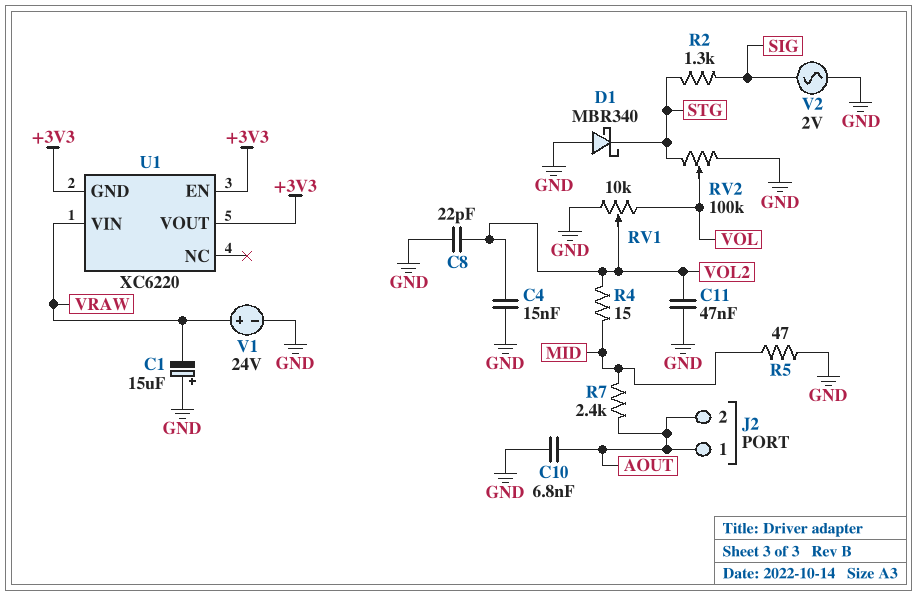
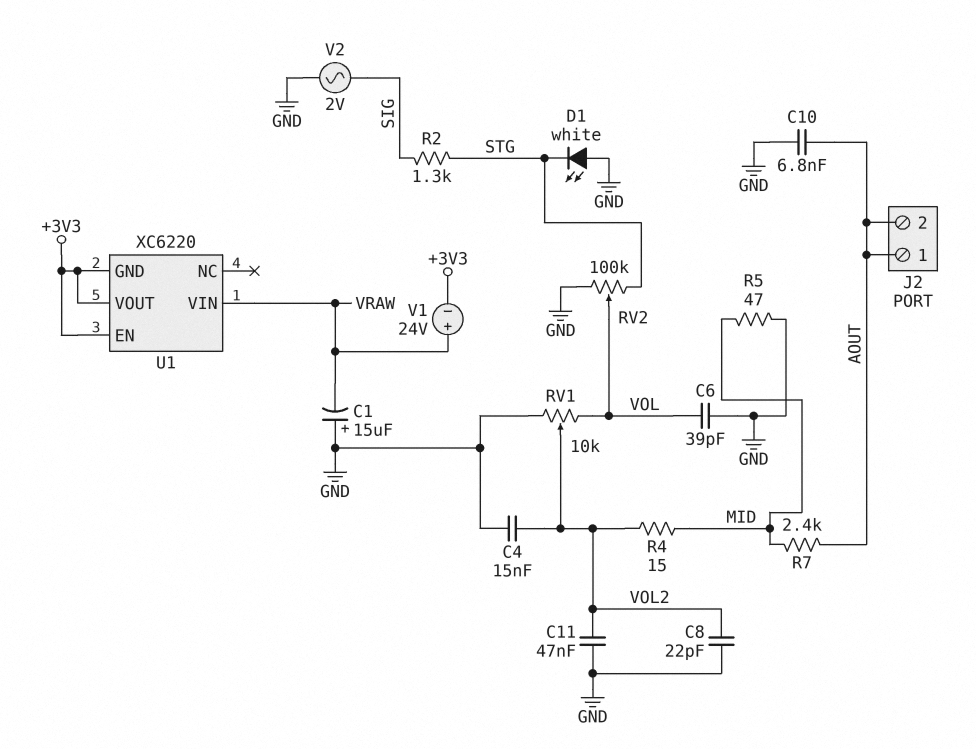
C6: none -> 39pF (GND, VOL)
D1: schottky MBR340 (A GND, K STG) -> LED white (A GND, K STG)
V1: 24V (plus VRAW, minus GND) -> 24V (plus VRAW, minus +3V3)

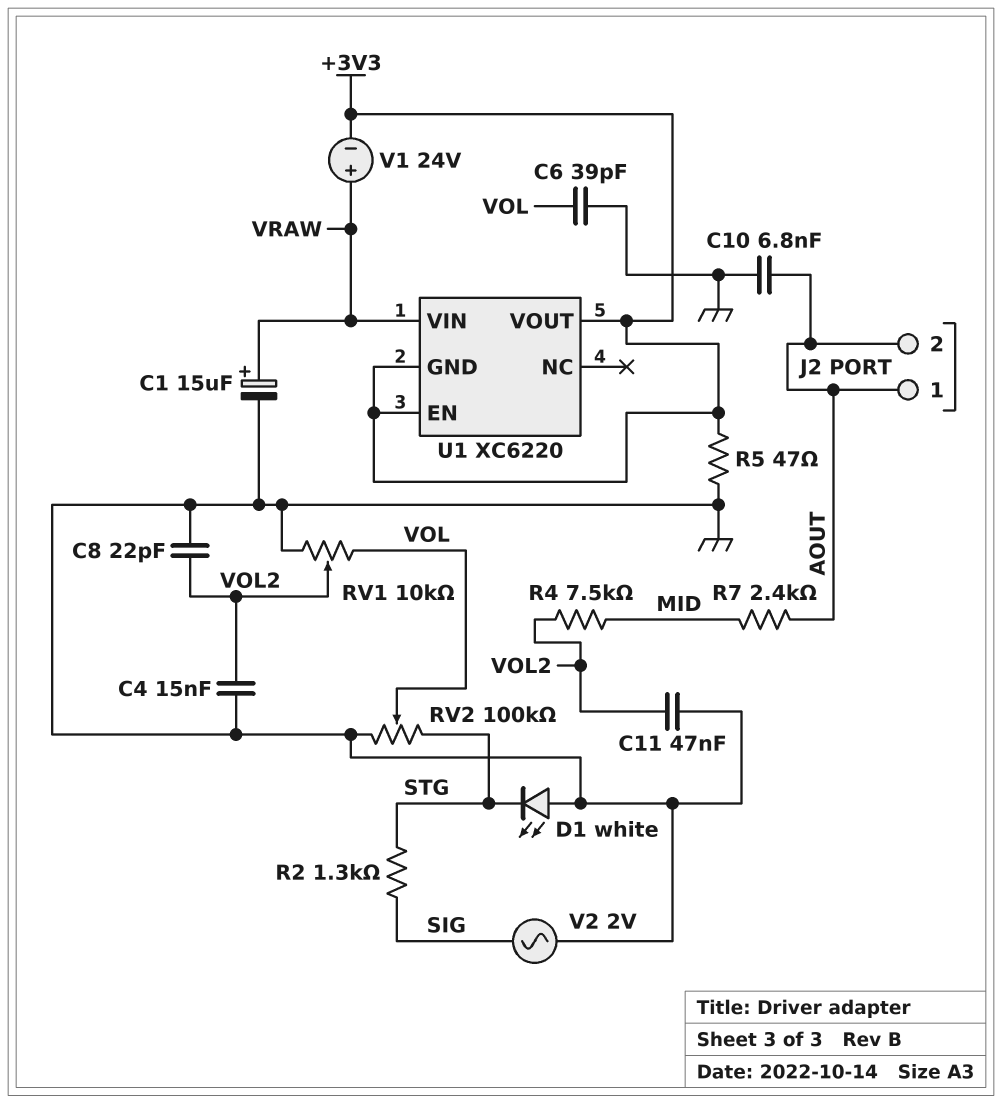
C1: 15uF (plus GND, minus VRAW) -> 15uF (plus VRAW, minus GND)
R4: 15 (MID, VOL2) -> 7.5k (MID, VOL2)
R5: 47 (GND, MID) -> 47 (+3V3, GND)

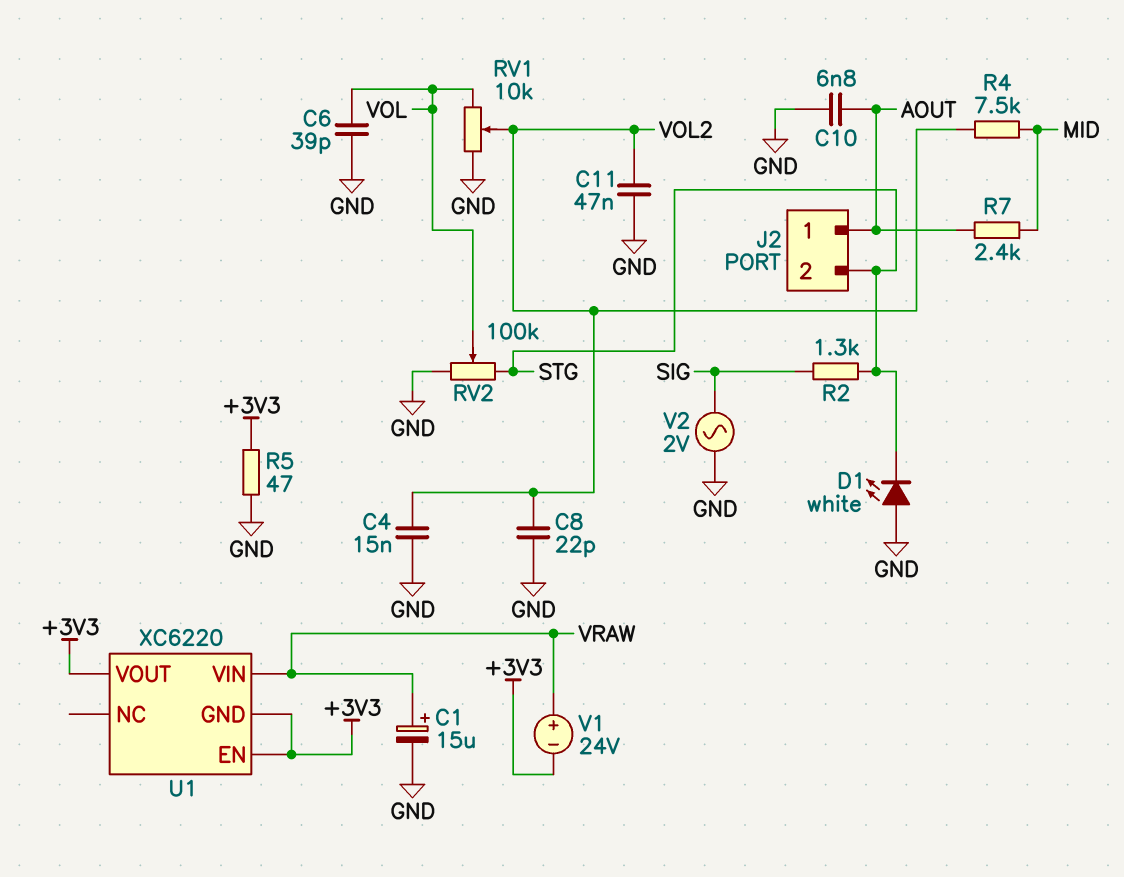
J2 pin 2: AOUT -> STG

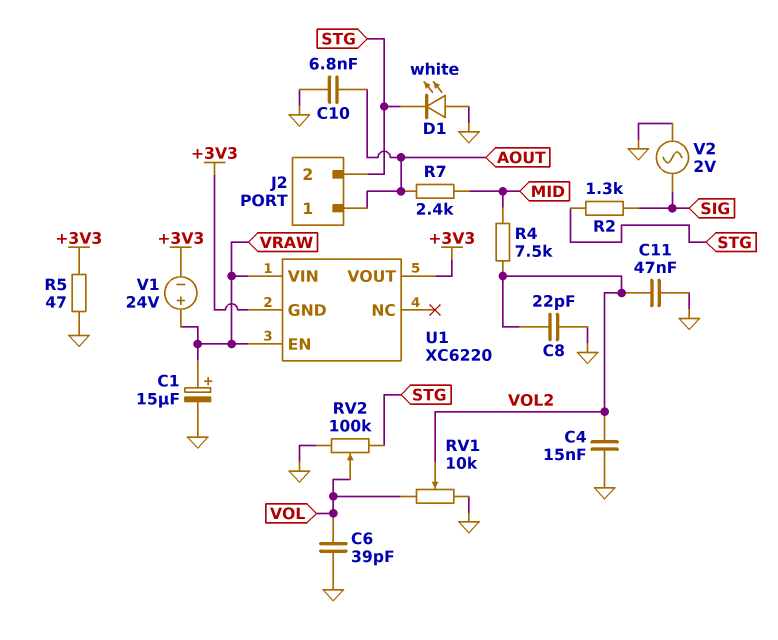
U1 pin EN: +3V3 -> VRAW

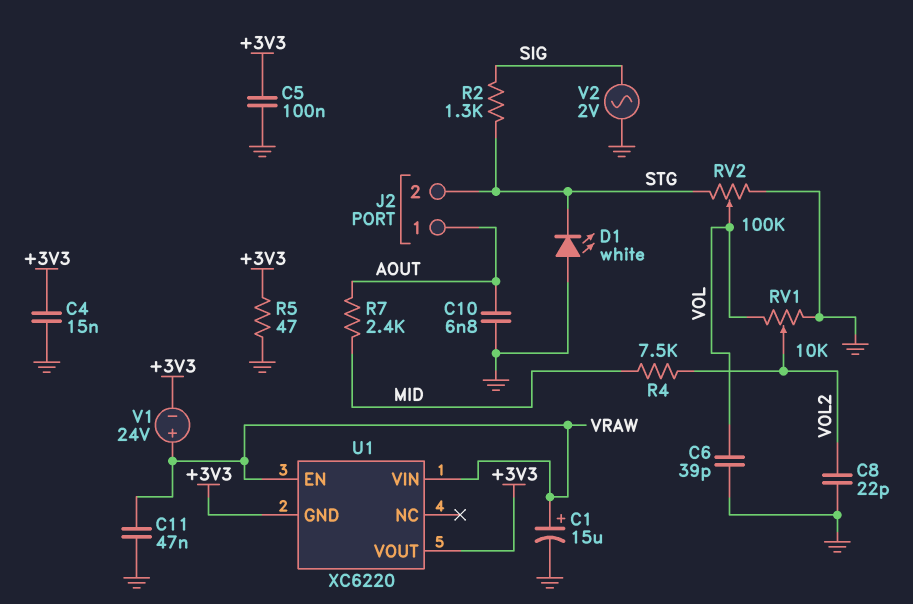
C4: 15nF (GND, VOL2) -> 15nF (+3V3, GND)
C5: none -> 100nF (+3V3, GND)
C11: 47nF (GND, VOL2) -> 47nF (GND, VRAW)

